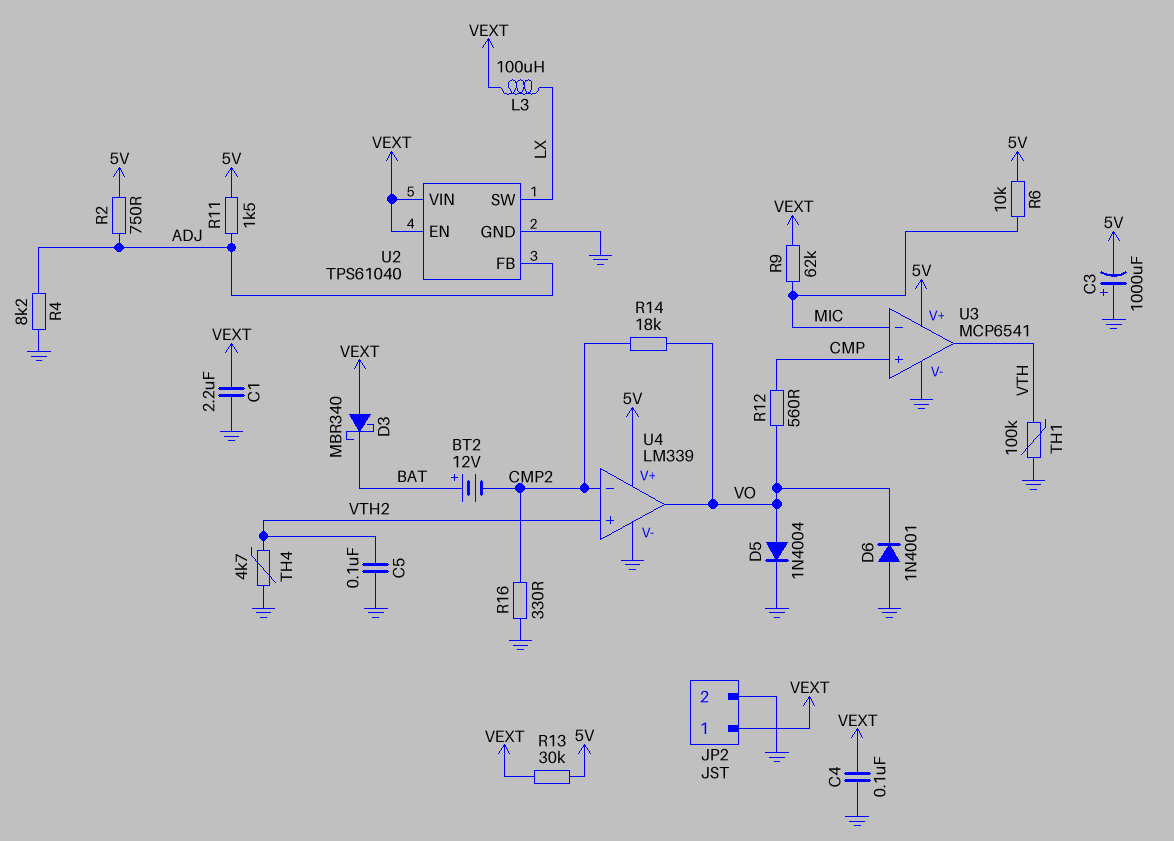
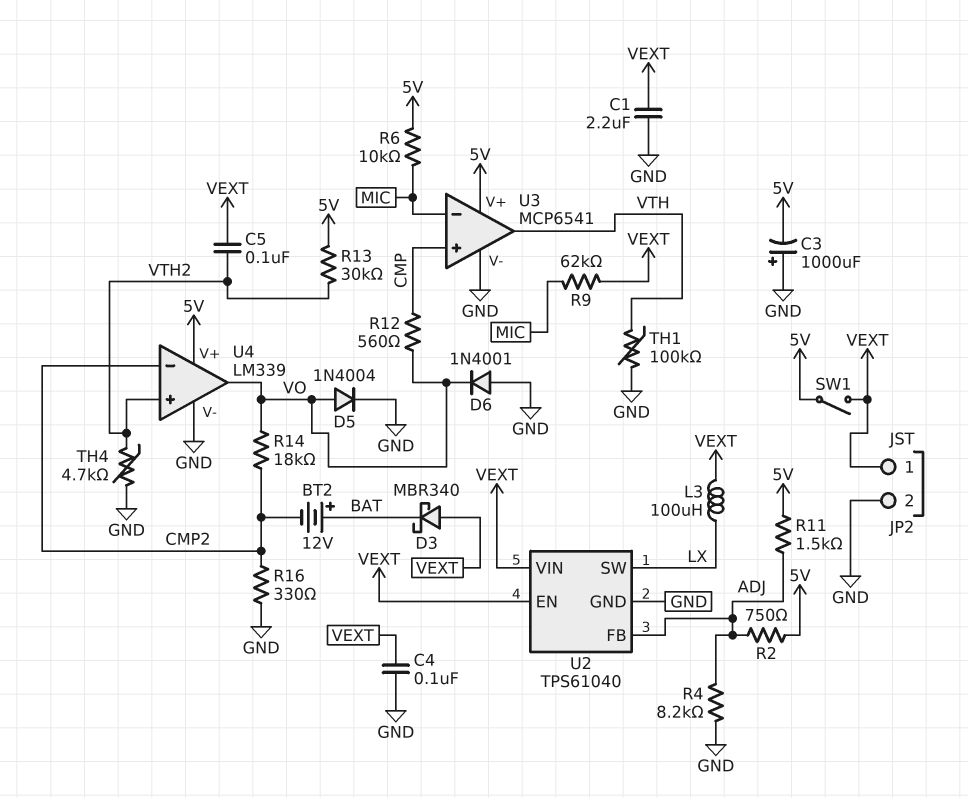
C5: 100nF (GND, VTH2) -> 100nF (VEXT, VTH2)
R13: 30k (5V, VEXT) -> 30k (5V, VTH2)
SW1: none -> switch (5V, VEXT)

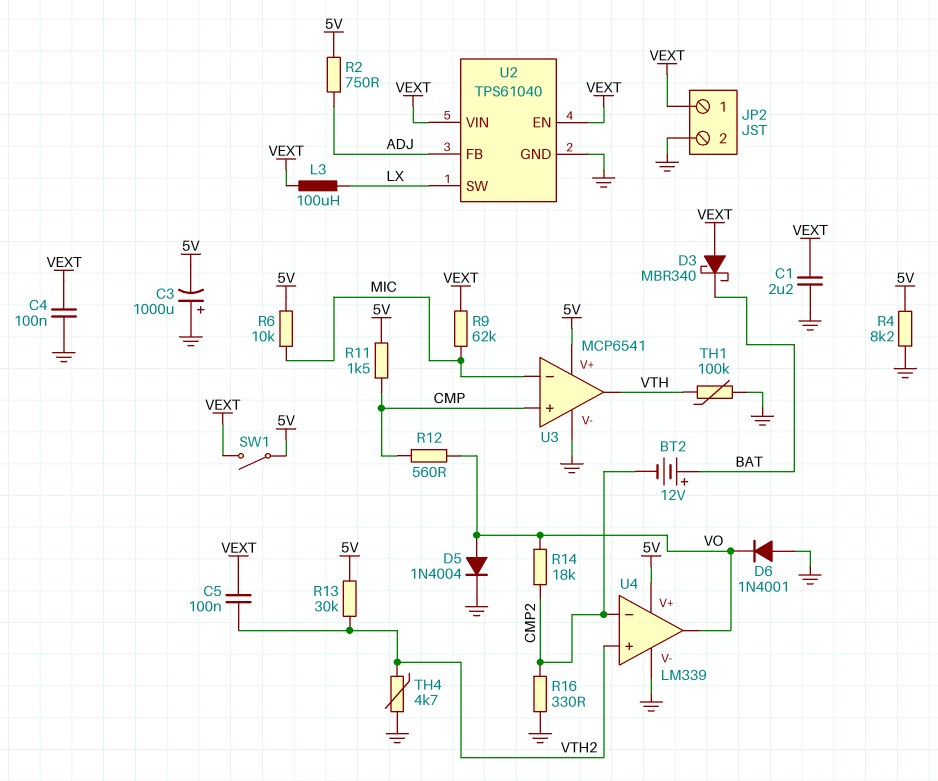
R4: 8.2k (ADJ, GND) -> 8.2k (5V, GND)
R11: 1.5k (5V, ADJ) -> 1.5k (5V, CMP)

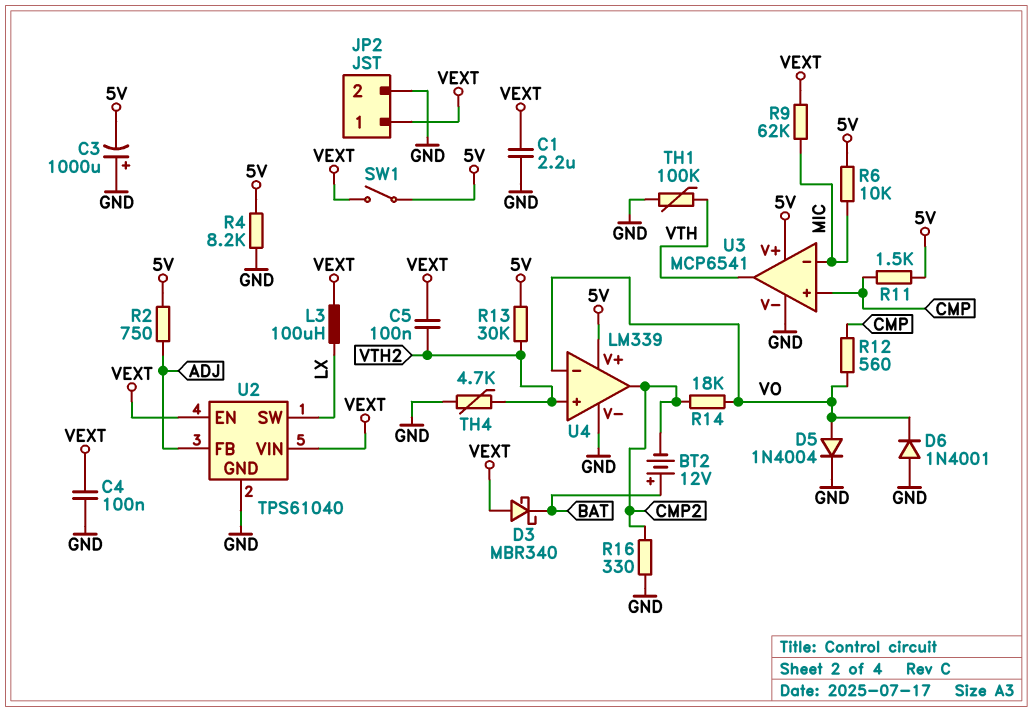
U4 pin in-: CMP2 -> VO
U4 pin out: VO -> CMP2

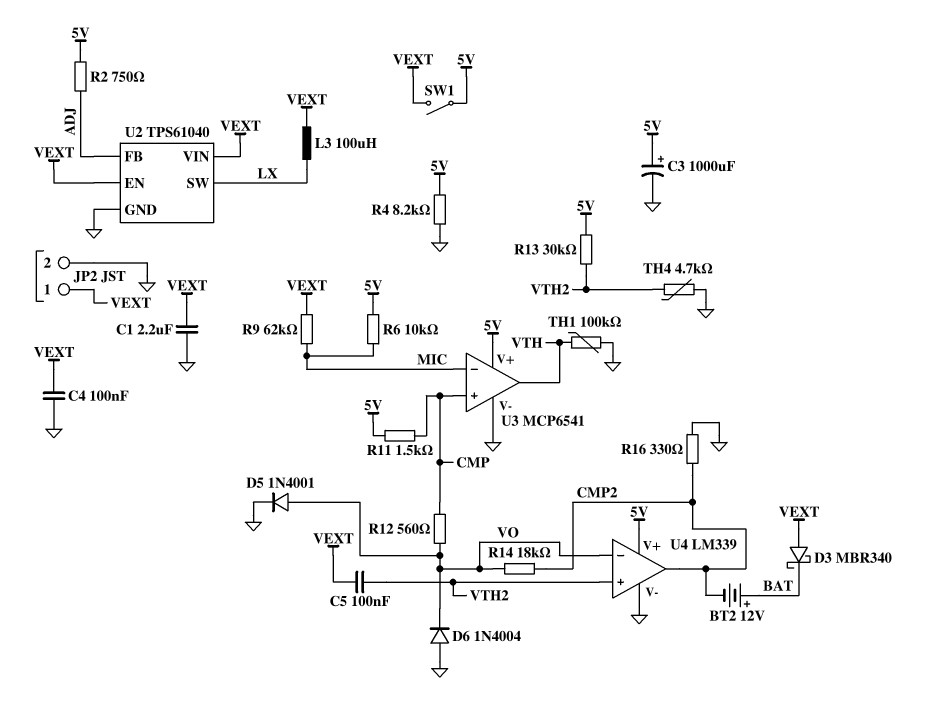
C3: 1000uF (plus GND, minus 5V) -> 1000uF (plus 5V, minus GND)
D5: diode 1N4004 (A VO, K GND) -> diode 1N4001 (A VO, K GND)
D6: diode 1N4001 (A GND, K VO) -> diode 1N4004 (A GND, K VO)

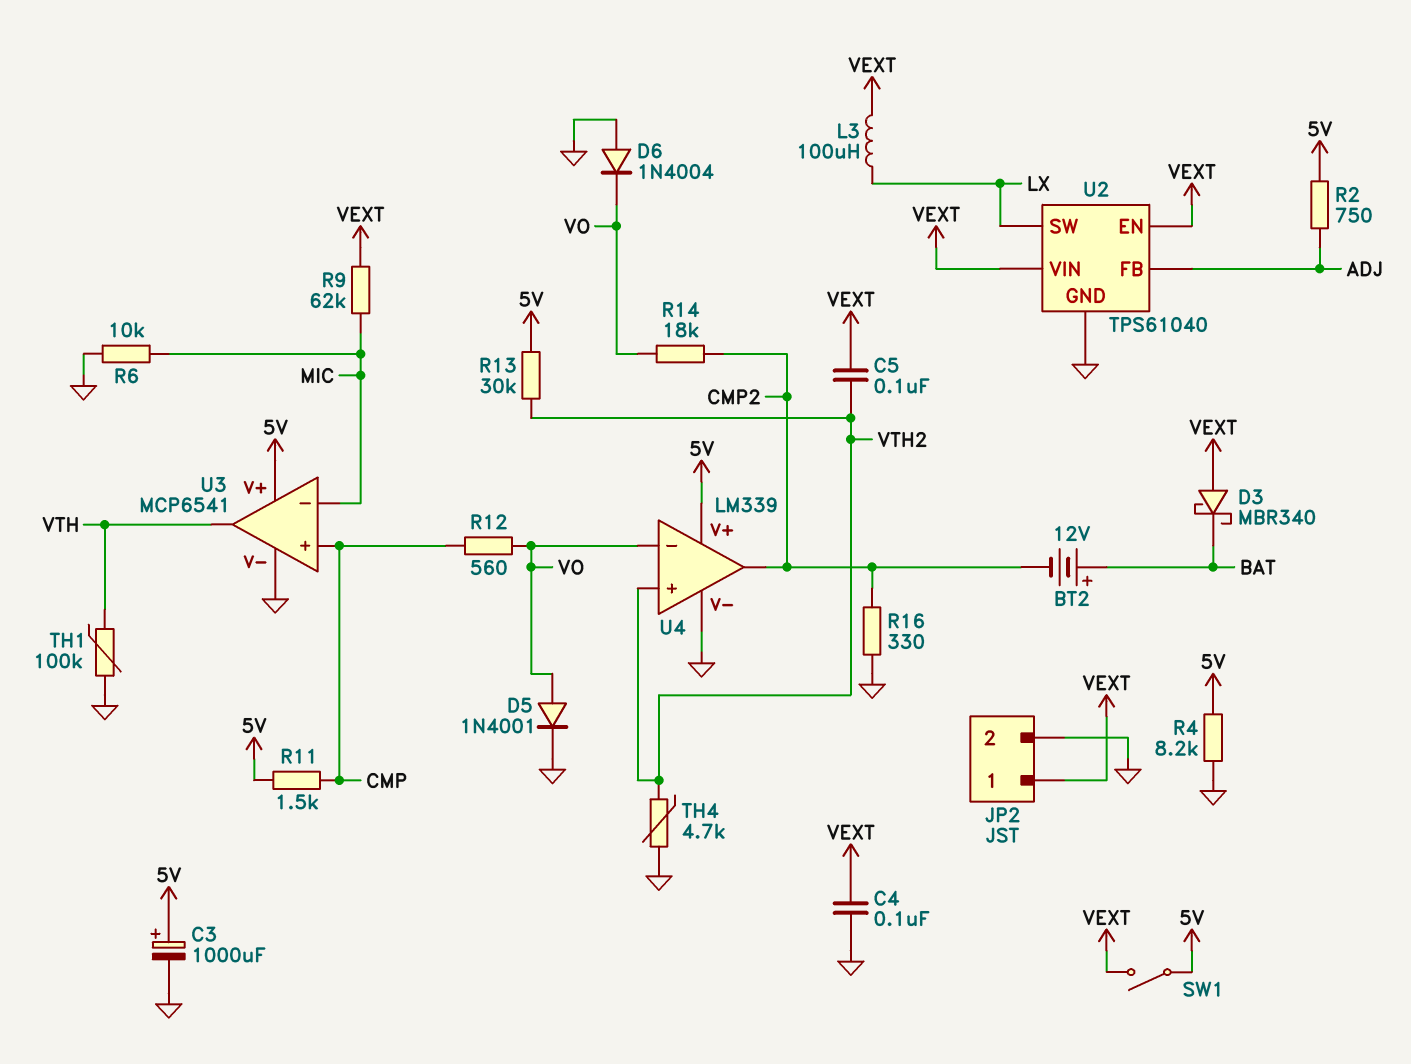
C1: 2.2uF (GND, VEXT) -> none
R6: 10k (5V, MIC) -> 10k (GND, MIC)

